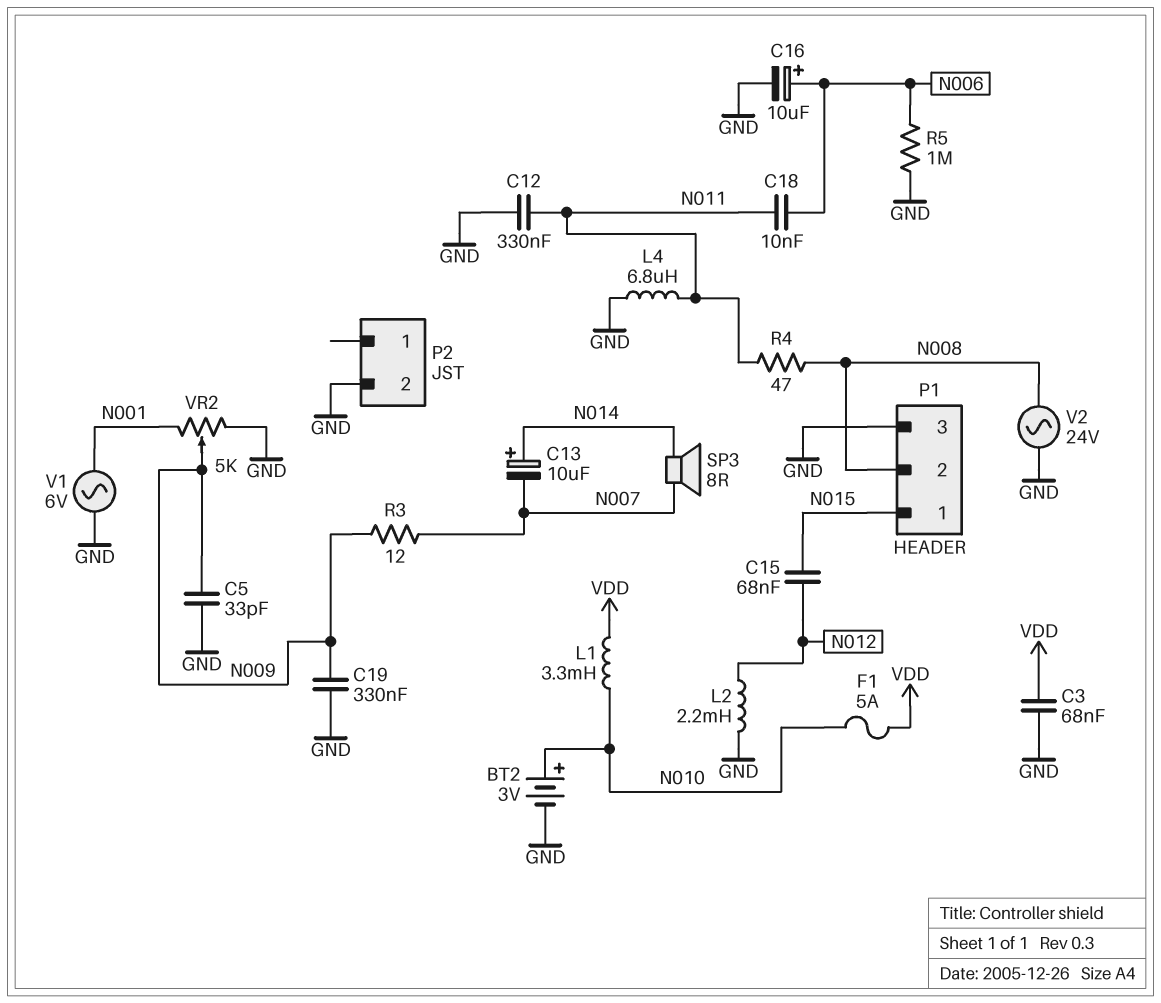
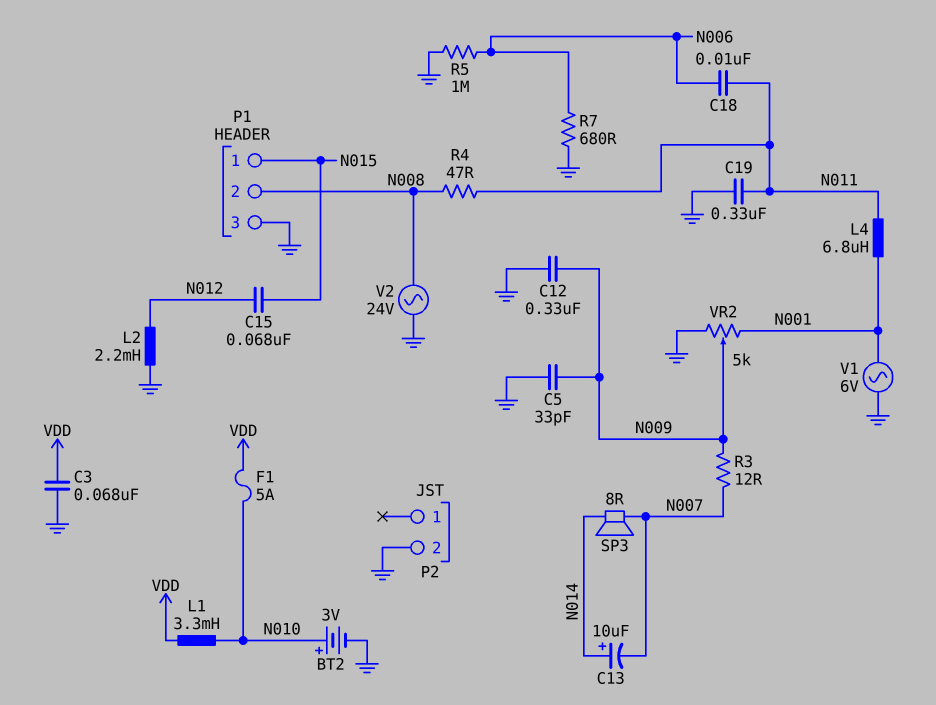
C12: 330nF (GND, N011) -> 330nF (GND, N009)
C16: 10uF (plus N006, minus GND) -> none
C19: 330nF (GND, N009) -> 330nF (GND, N011)
L4: 6.8uH (GND, N011) -> 6.8uH (N001, N011)
R7: none -> 680 (GND, N006)

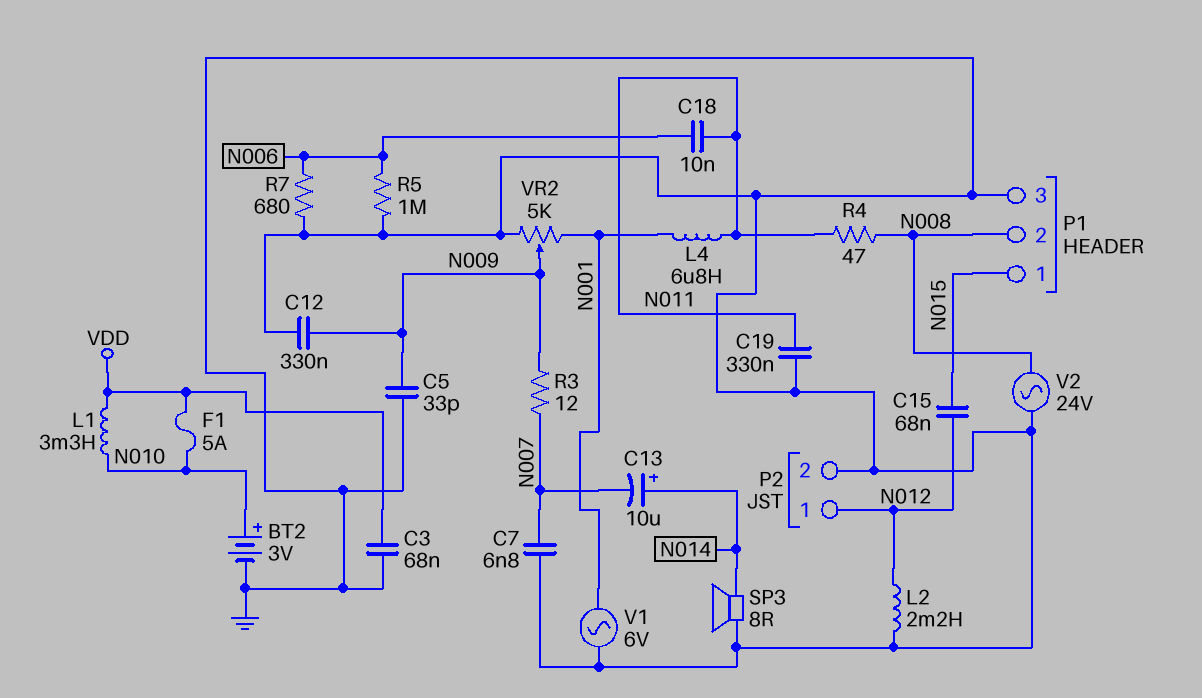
C7: none -> 6.8nF (GND, N007)
P2 pin 1: none -> N012
SP3: speaker 8R (N007, N014) -> speaker 8R (GND, N014)

